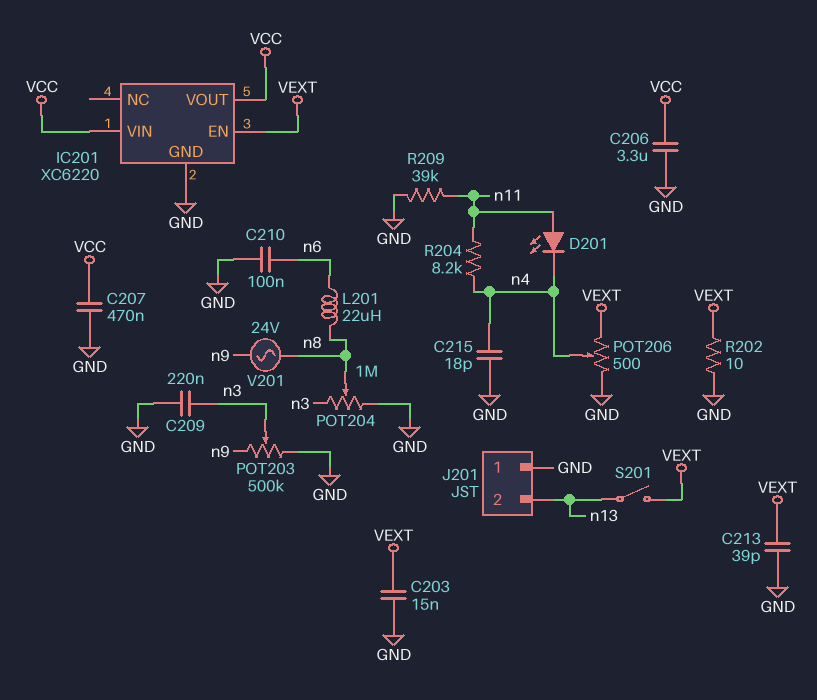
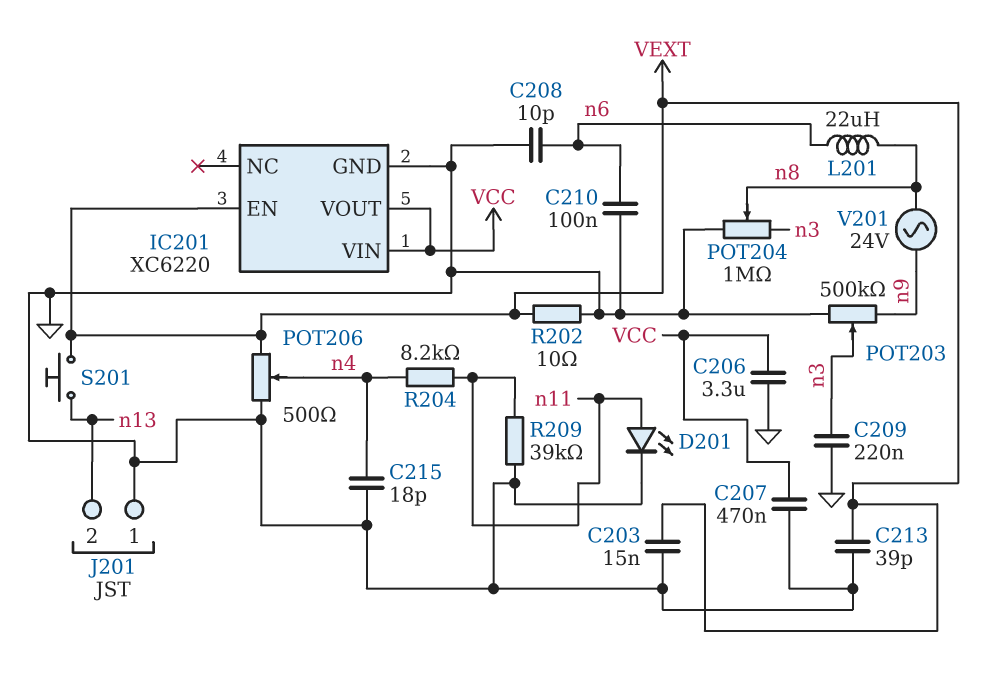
C208: none -> 10pF (GND, n6)
D201: LED (A n11, K n4) -> LED (A n11, K GND)
S201: switch (VEXT, n13) -> button (VEXT, n13)

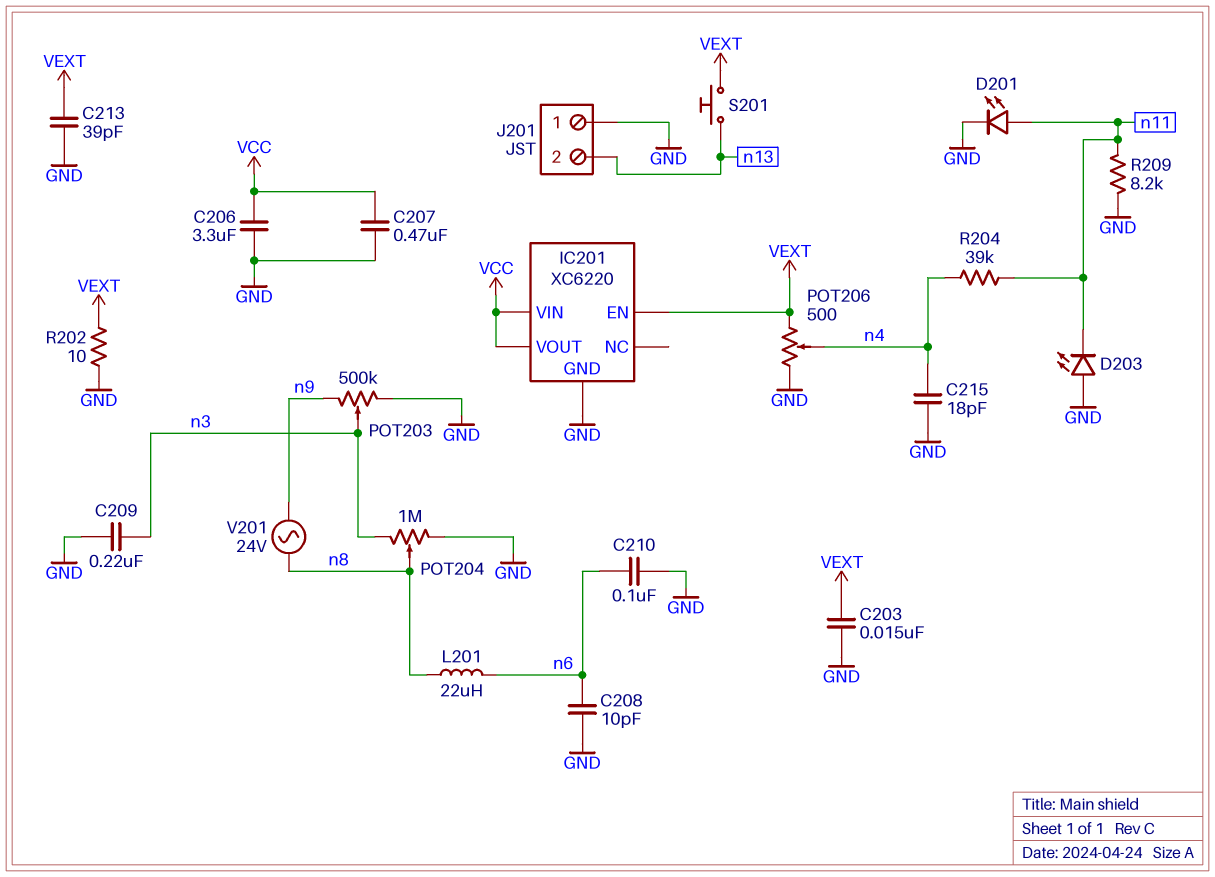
D203: none -> LED (A GND, K n11)
R204: 8.2k (n4, n11) -> 39k (n4, n11)
R209: 39k (GND, n11) -> 8.2k (GND, n11)

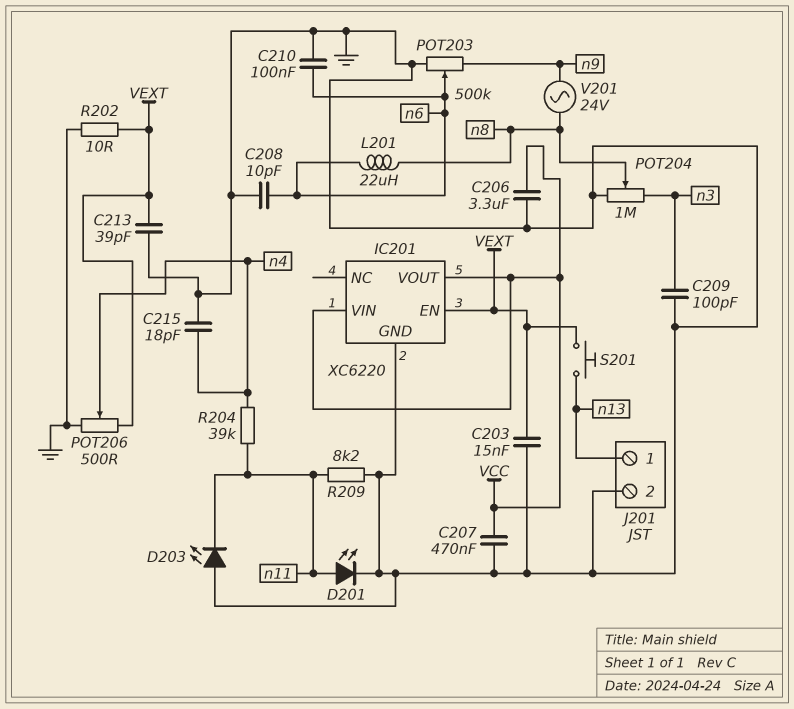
C209: 220nF (GND, n3) -> 100pF (GND, n3)
J201 pin 1: GND -> n13
J201 pin 2: n13 -> GND
POT203: 500k (GND, n9, wiper n3) -> 500k (GND, n9, wiper n6)

